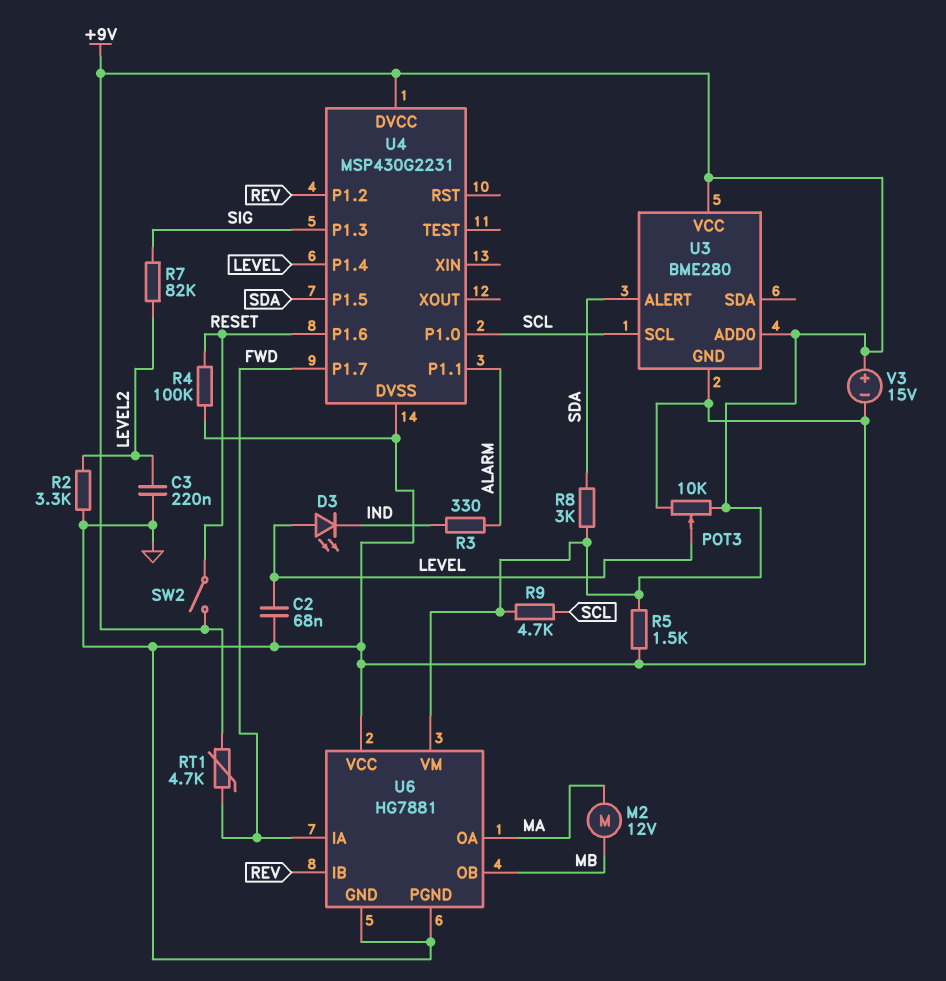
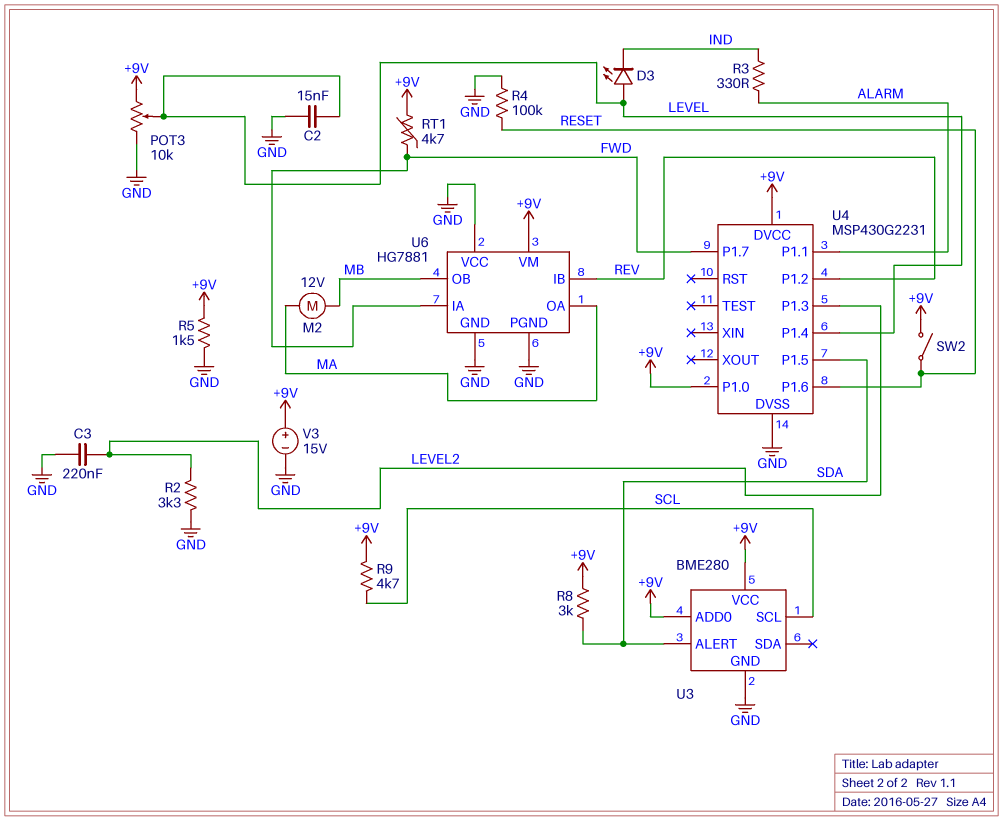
C2: 68nF (GND, LEVEL) -> 15nF (GND, LEVEL)
R7: 82k (LEVEL2, SIG) -> none
U4 pin P1.0: SCL -> +9V
U4 pin P1.3: SIG -> LEVEL2

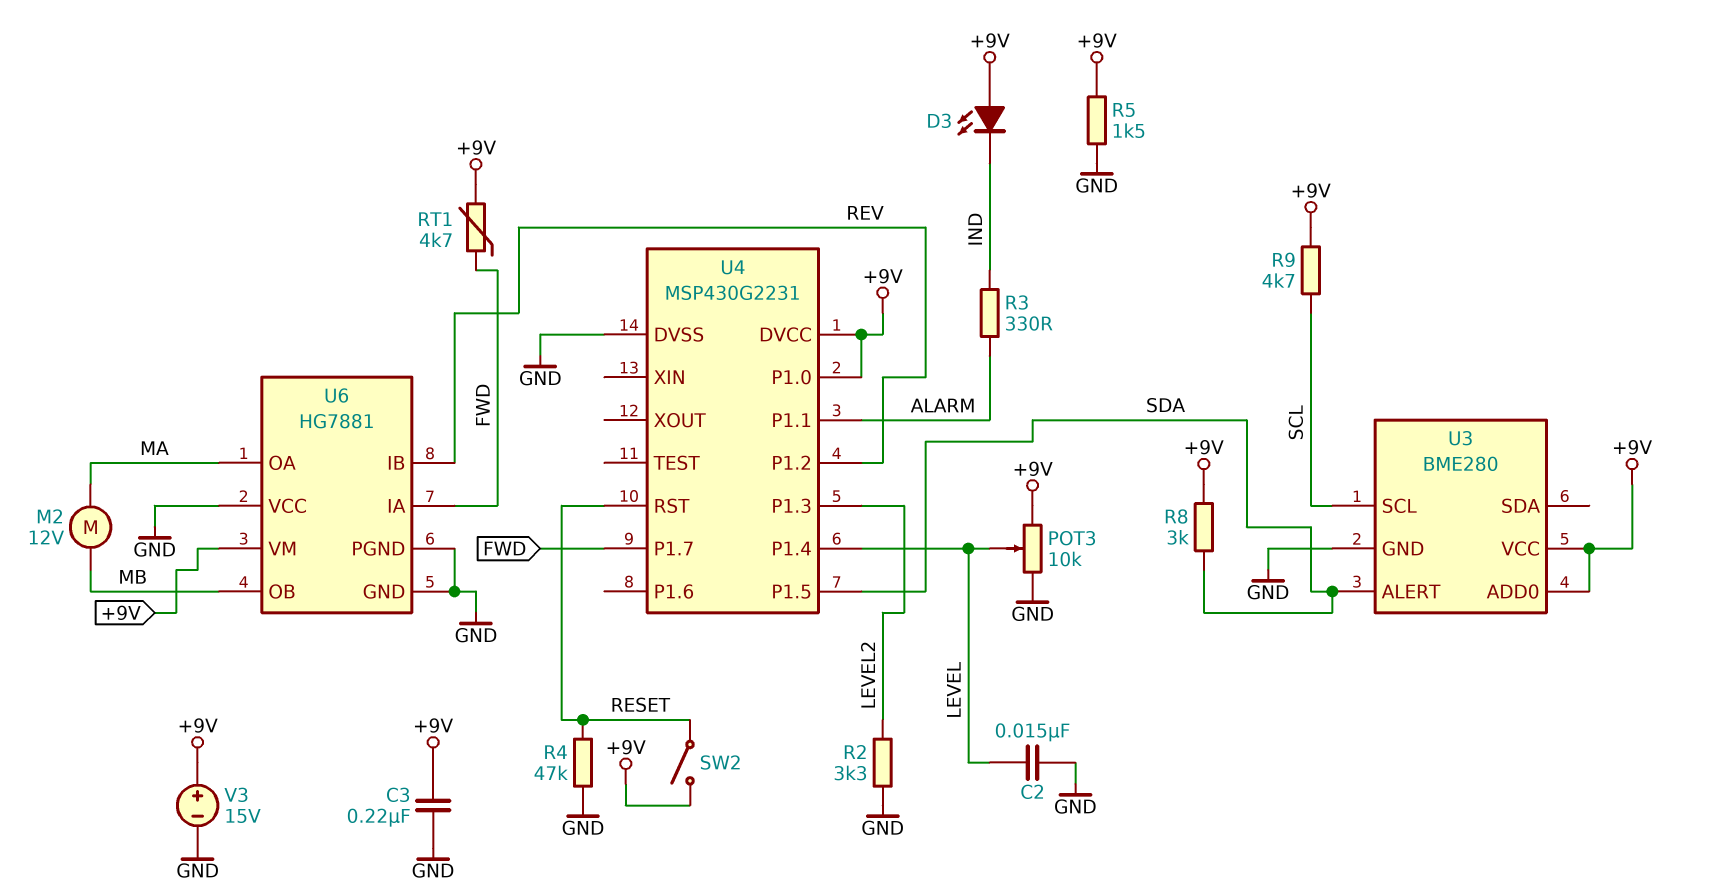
C3: 220nF (GND, LEVEL2) -> 220nF (+9V, GND)
D3: LED (A LEVEL, K IND) -> LED (A +9V, K IND)
R4: 100k (GND, RESET) -> 47k (GND, RESET)
U4 pin P1.6: RESET -> none
U4 pin RST: none -> RESET

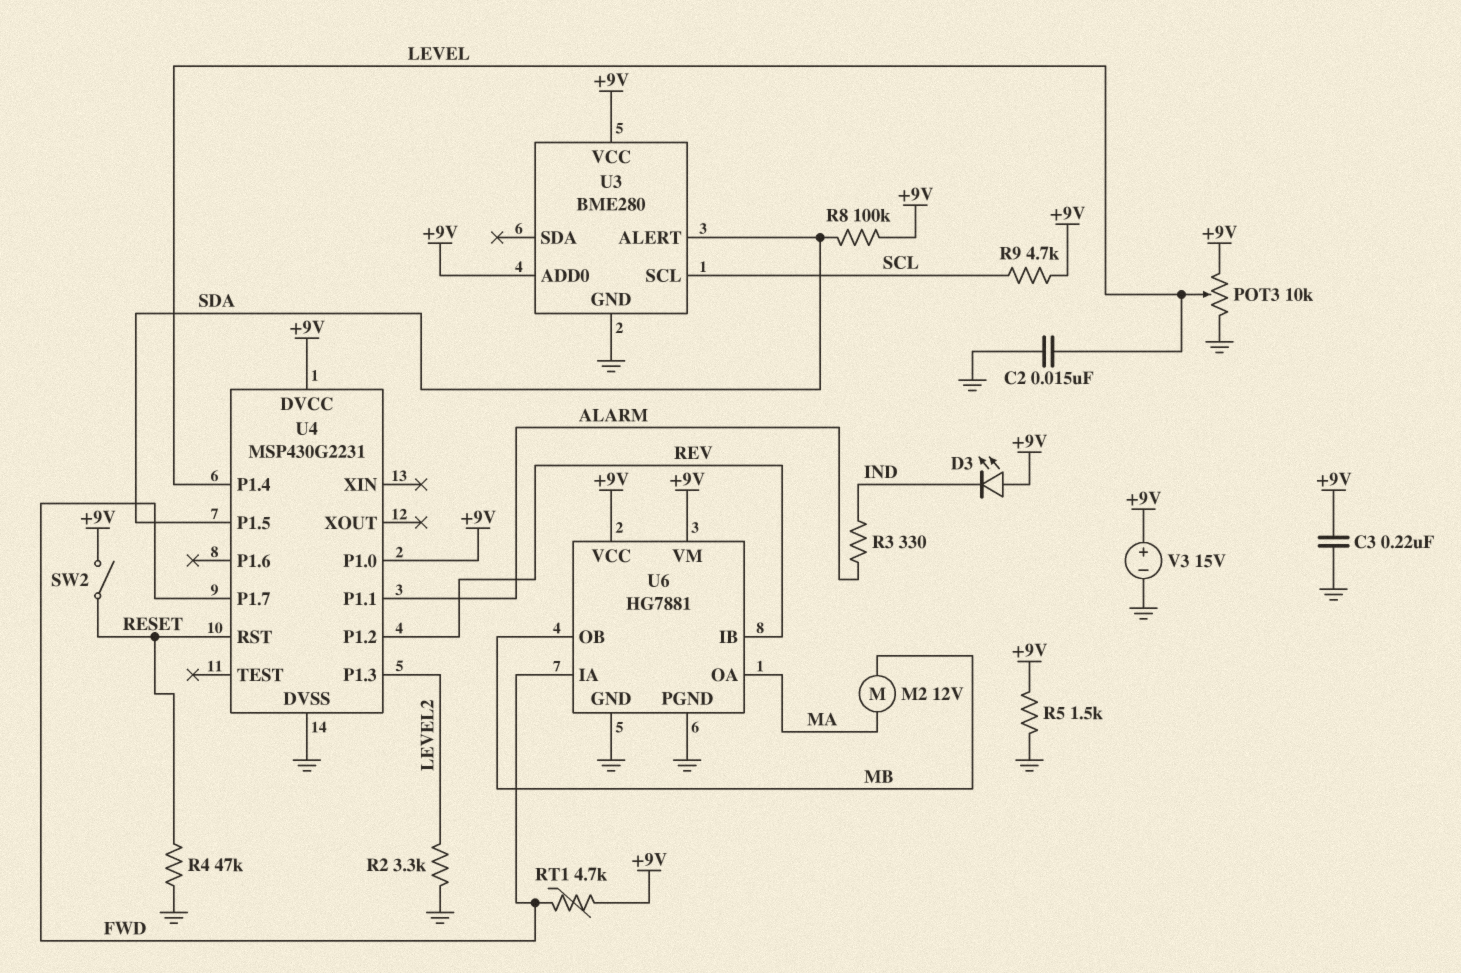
R8: 3k (+9V, SDA) -> 100k (+9V, SDA)
U6 pin VCC: GND -> +9V

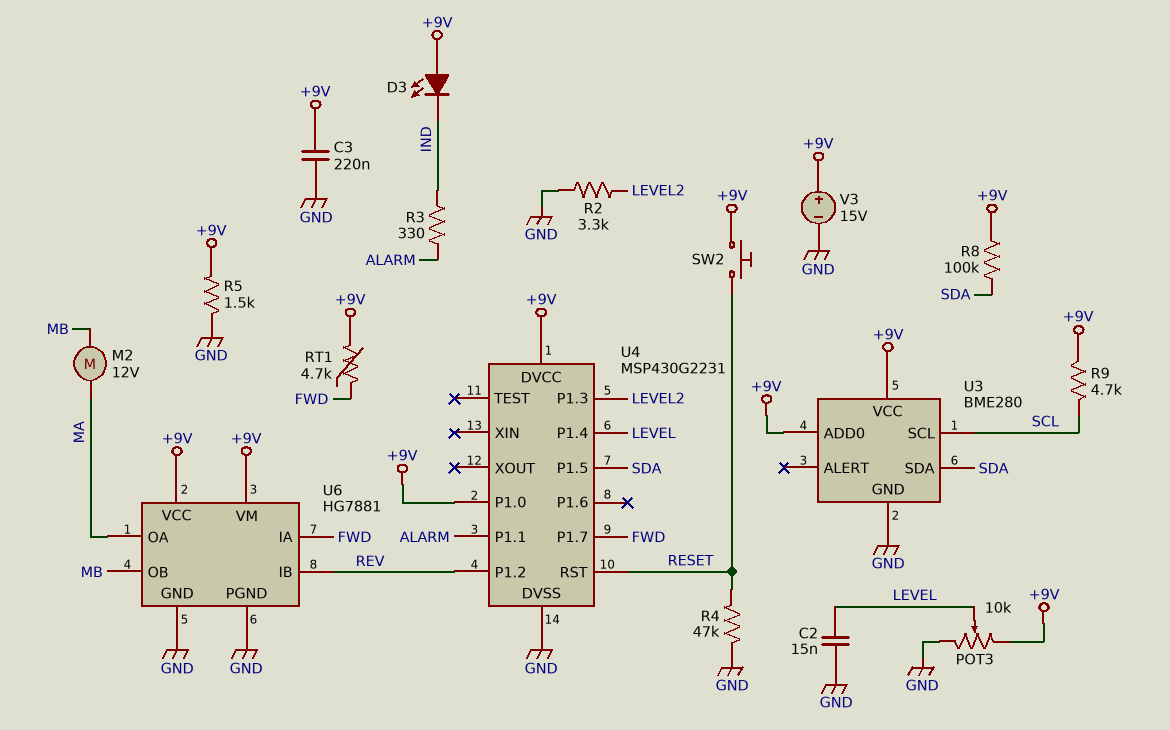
SW2: switch (+9V, RESET) -> button (+9V, RESET)
U3 pin ALERT: SDA -> none
U3 pin SDA: none -> SDA

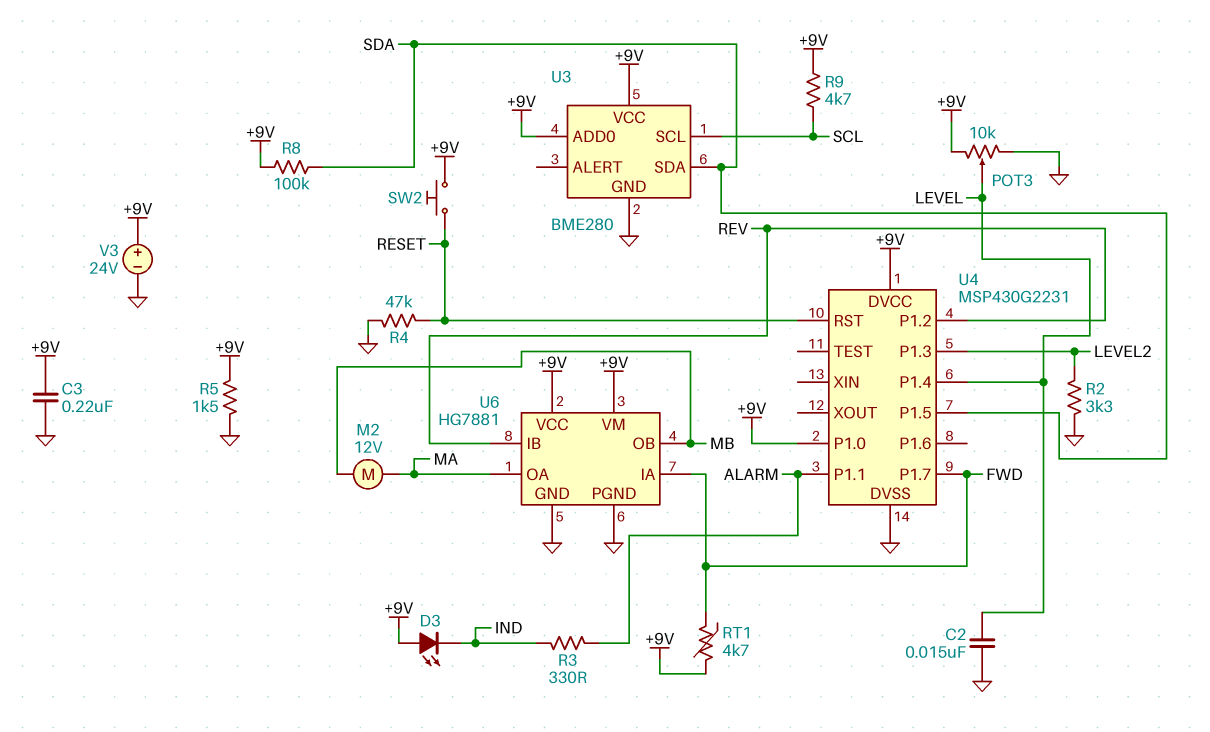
V3: 15V (plus +9V, minus GND) -> 24V (plus +9V, minus GND)

